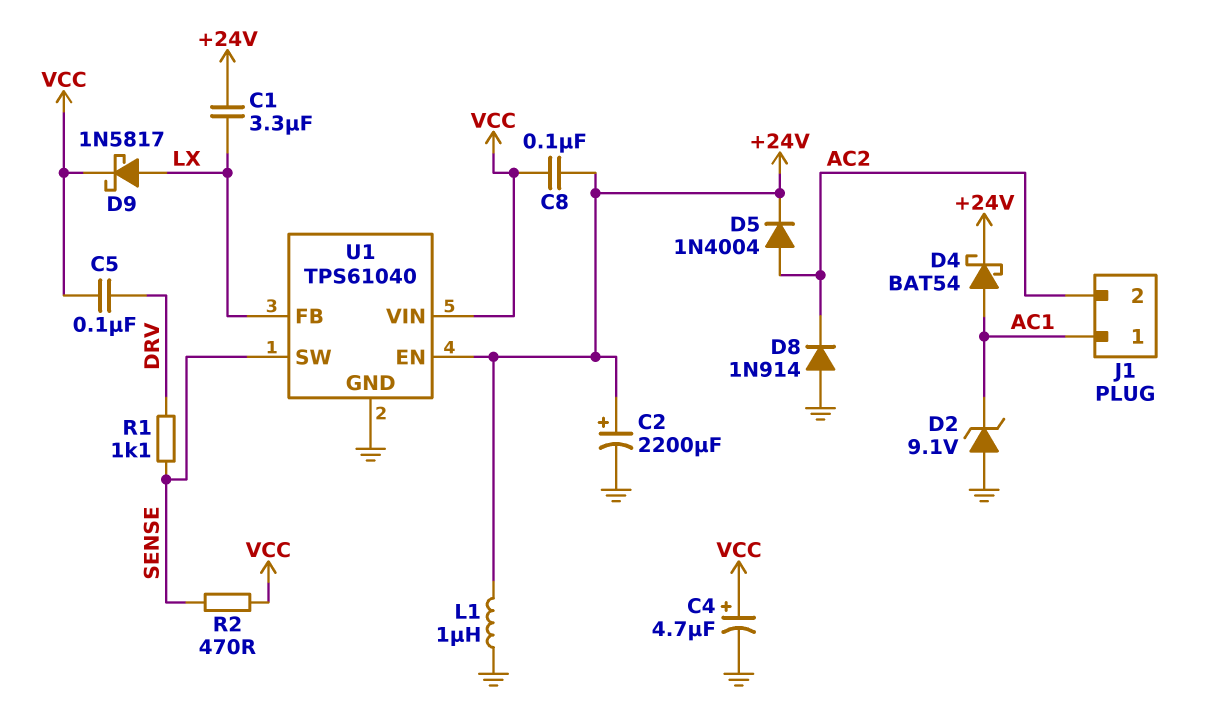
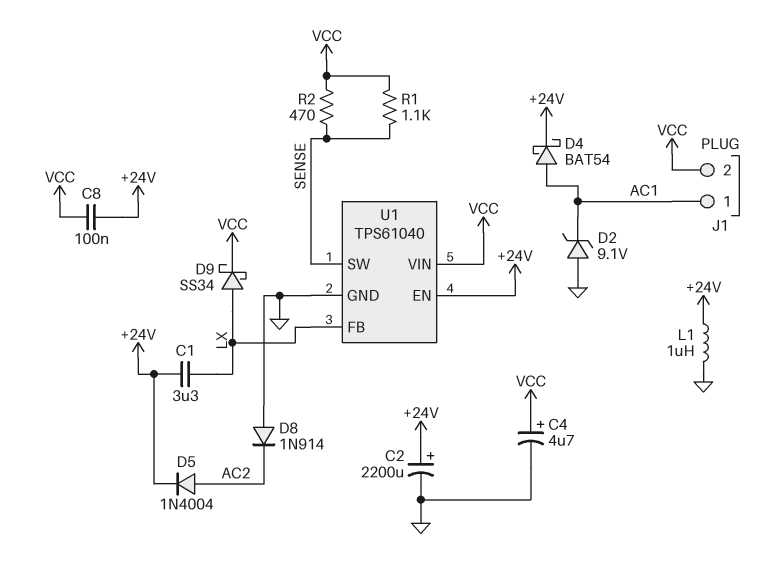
C5: 100nF (DRV, VCC) -> none
D9: schottky 1N5817 (A LX, K VCC) -> schottky SS34 (A LX, K VCC)
J1 pin 2: AC2 -> VCC
R1: 1.1k (DRV, SENSE) -> 1.1k (SENSE, VCC)

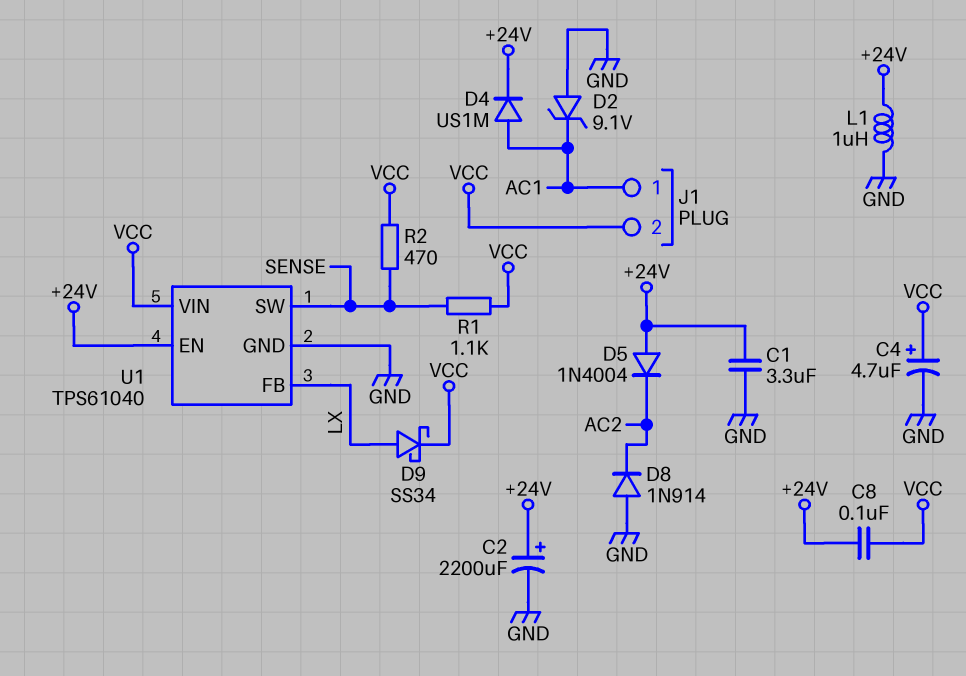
C1: 3.3uF (+24V, LX) -> 3.3uF (+24V, GND)
D4: schottky BAT54 (A AC1, K +24V) -> diode US1M (A AC1, K +24V)
D5: diode 1N4004 (A AC2, K +24V) -> diode 1N4004 (A +24V, K AC2)

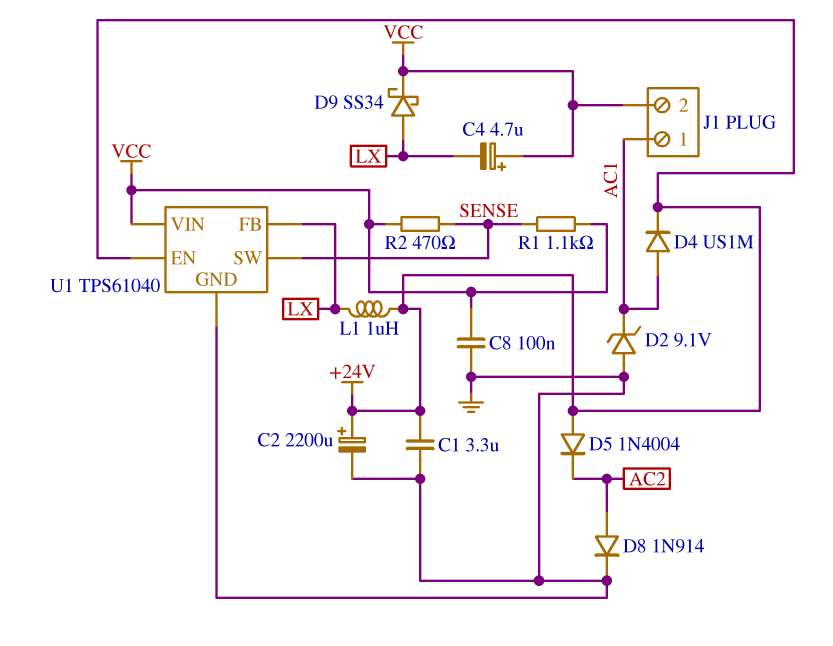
C4: 4.7uF (plus VCC, minus GND) -> 4.7uF (plus VCC, minus LX)
C8: 100nF (+24V, VCC) -> 100nF (GND, VCC)
D8: diode 1N914 (A GND, K AC2) -> diode 1N914 (A AC2, K GND)
L1: 1uH (+24V, GND) -> 1uH (+24V, LX)

